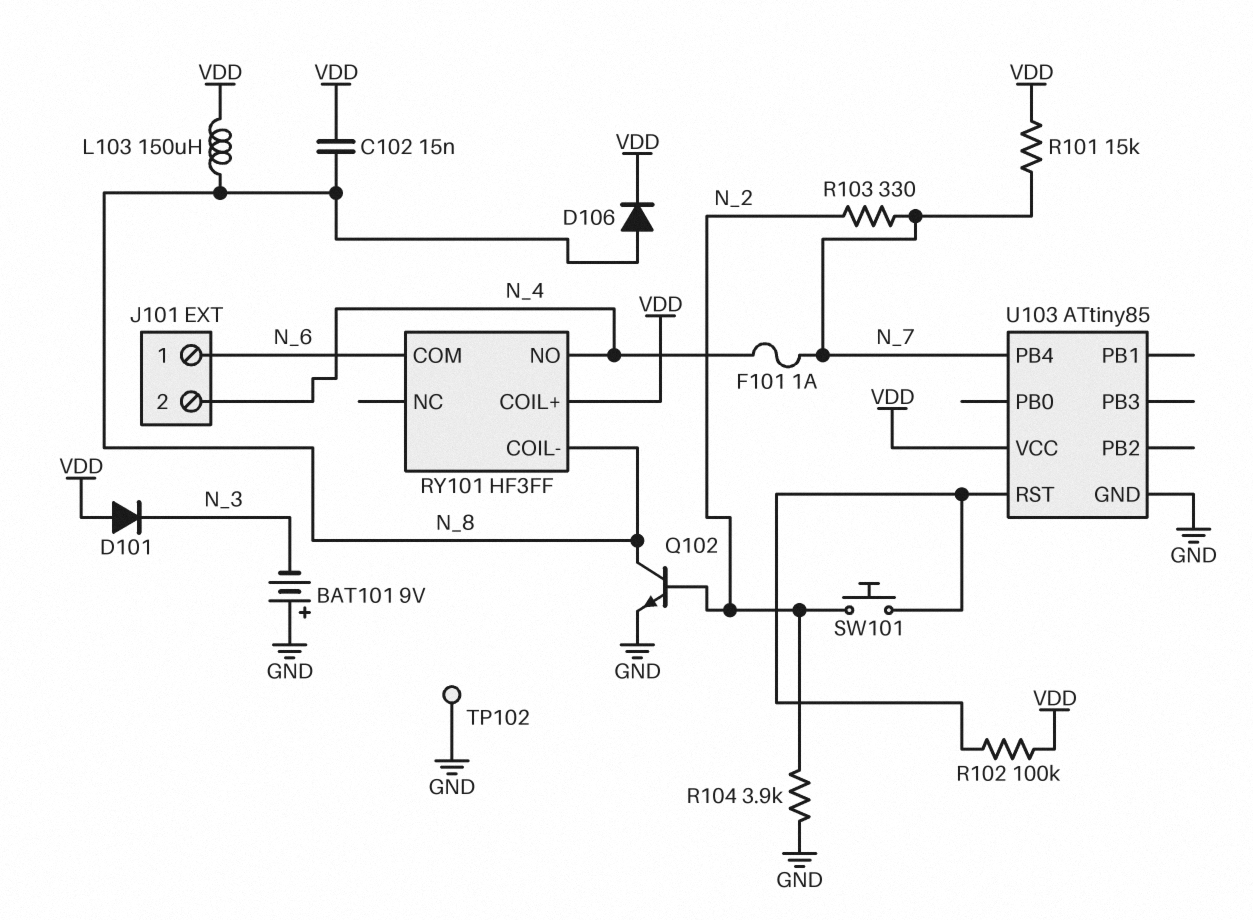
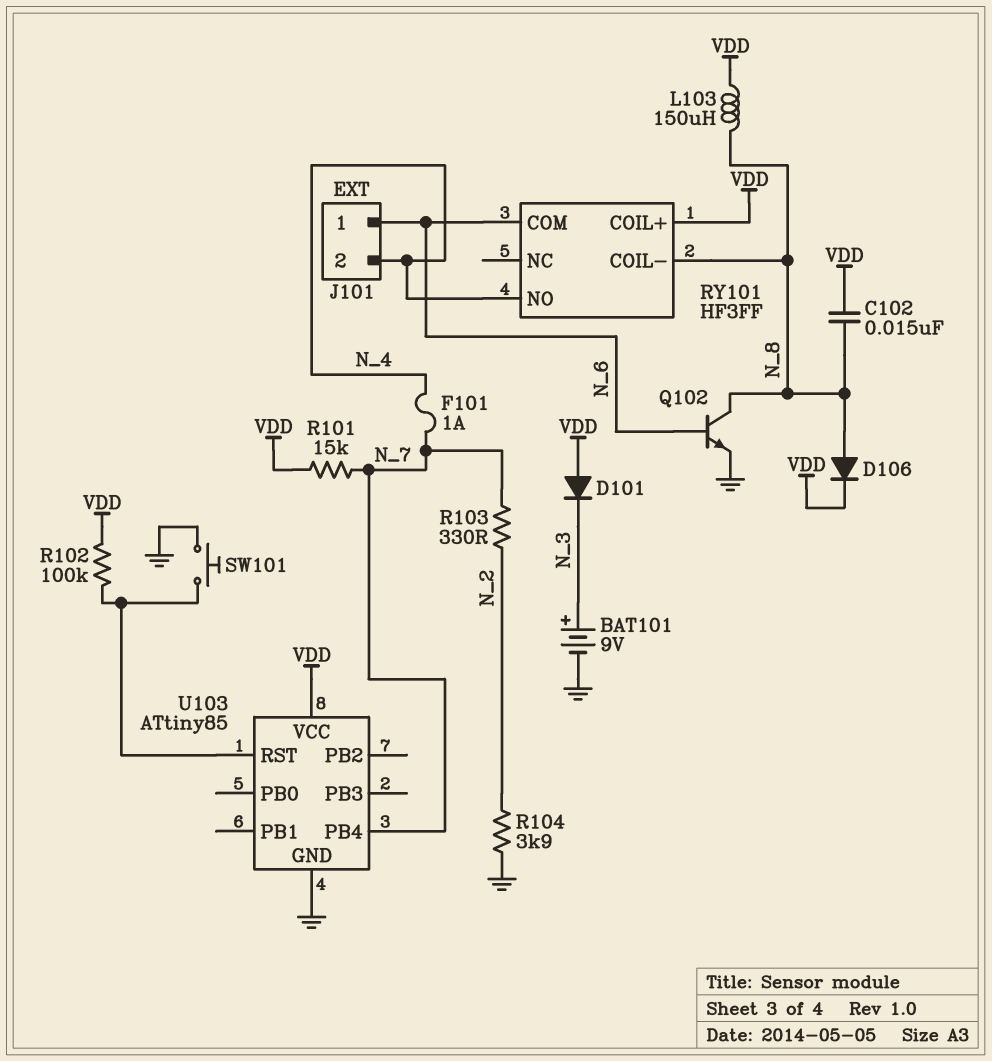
BAT101: 9V (plus GND, minus N_3) -> 9V (plus N_3, minus GND)
Q102: NPN (B N_2, C N_8, E GND) -> NPN (B N_6, C N_8, E GND)
SW101: button (N_2, U103/RST) -> button (GND, U103/RST)
TP102: test point (GND) -> none

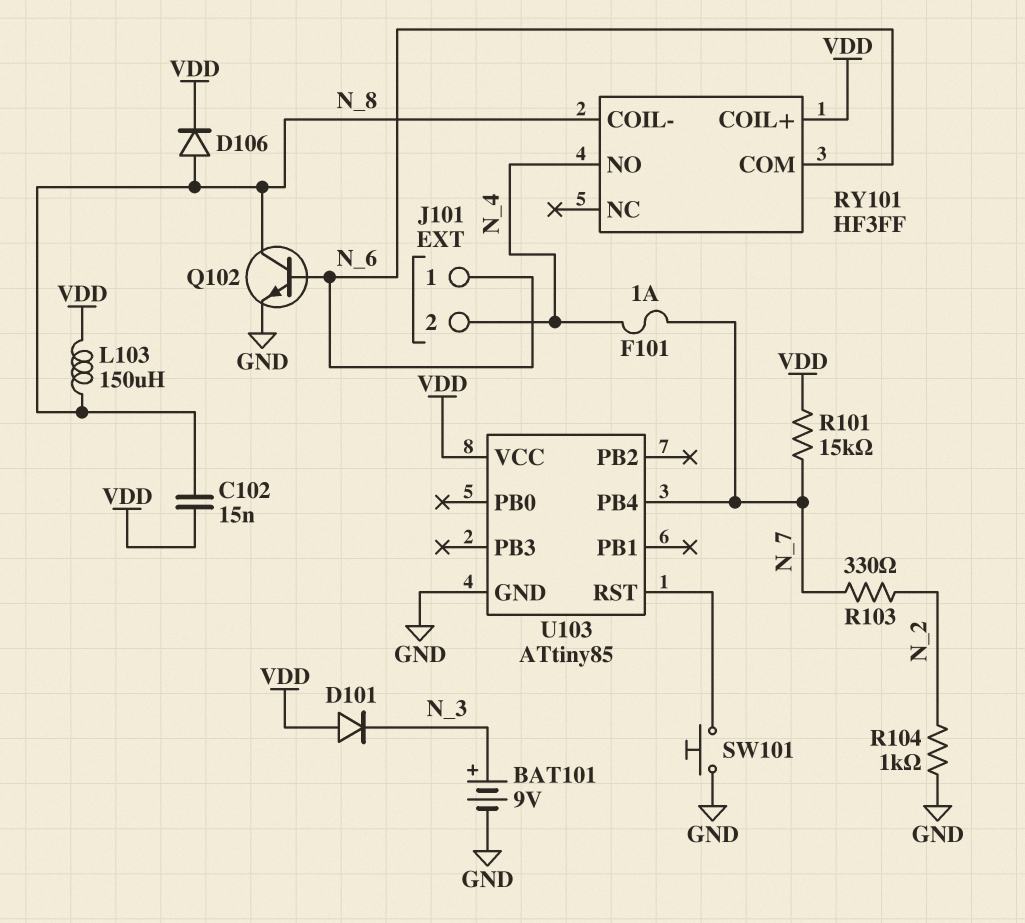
R102: 100k (U103/RST, VDD) -> none
R104: 3.9k (GND, N_2) -> 1k (GND, N_2)

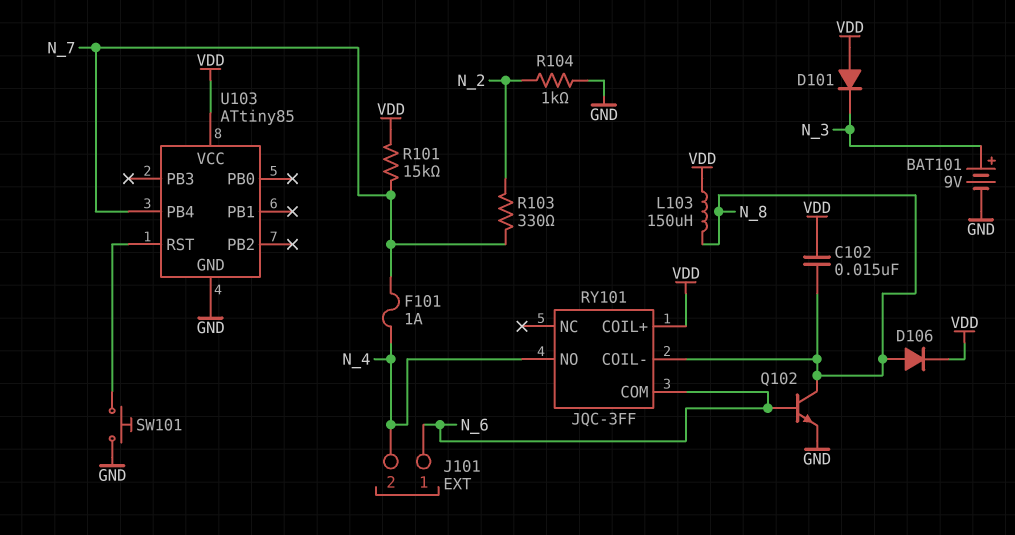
RY101: HF3FF -> JQC-3FF

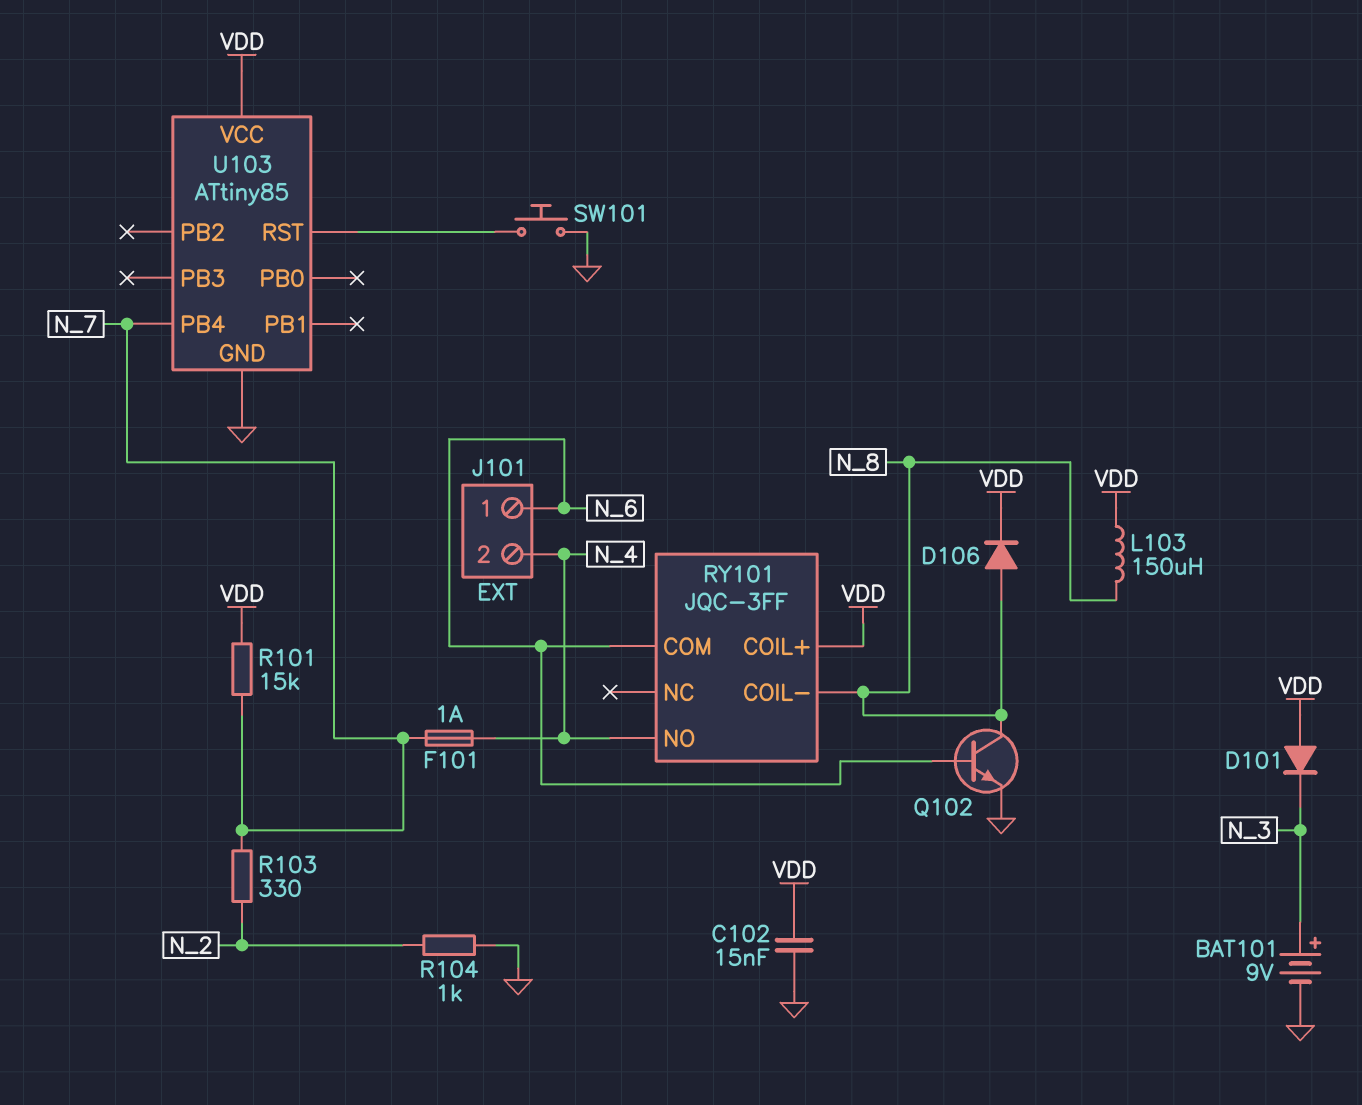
C102: 15nF (N_8, VDD) -> 15nF (GND, VDD)

